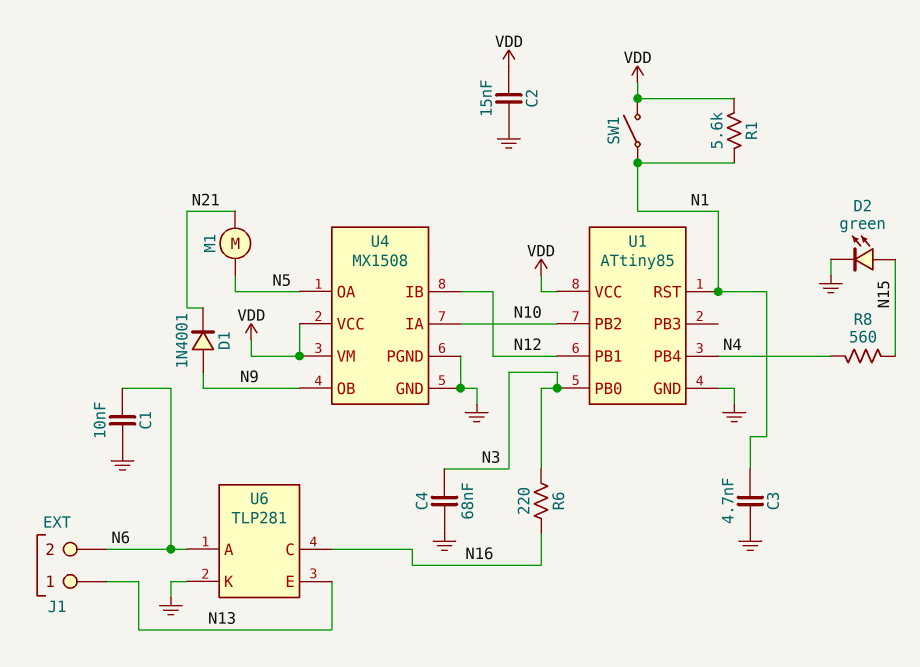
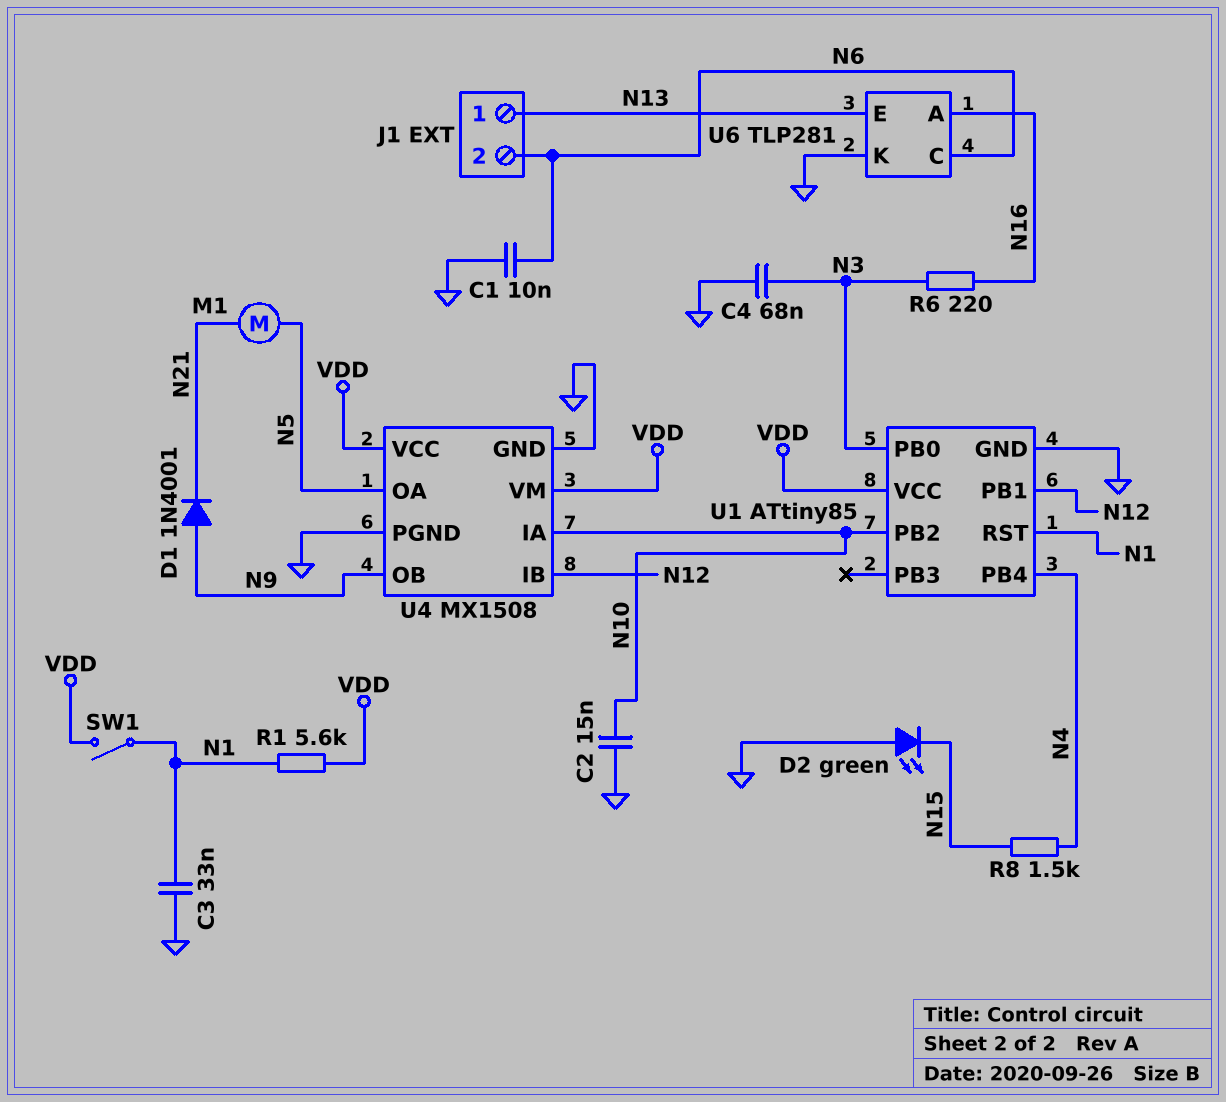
C2: 15nF (GND, VDD) -> 15nF (GND, N10)
C3: 4.7nF (GND, N1) -> 33nF (GND, N1)
D2: LED green (A N15, K GND) -> LED green (A GND, K N15)
R8: 560 (N4, N15) -> 1.5k (N4, N15)
U6 pin A: N6 -> N16
U6 pin C: N16 -> N6

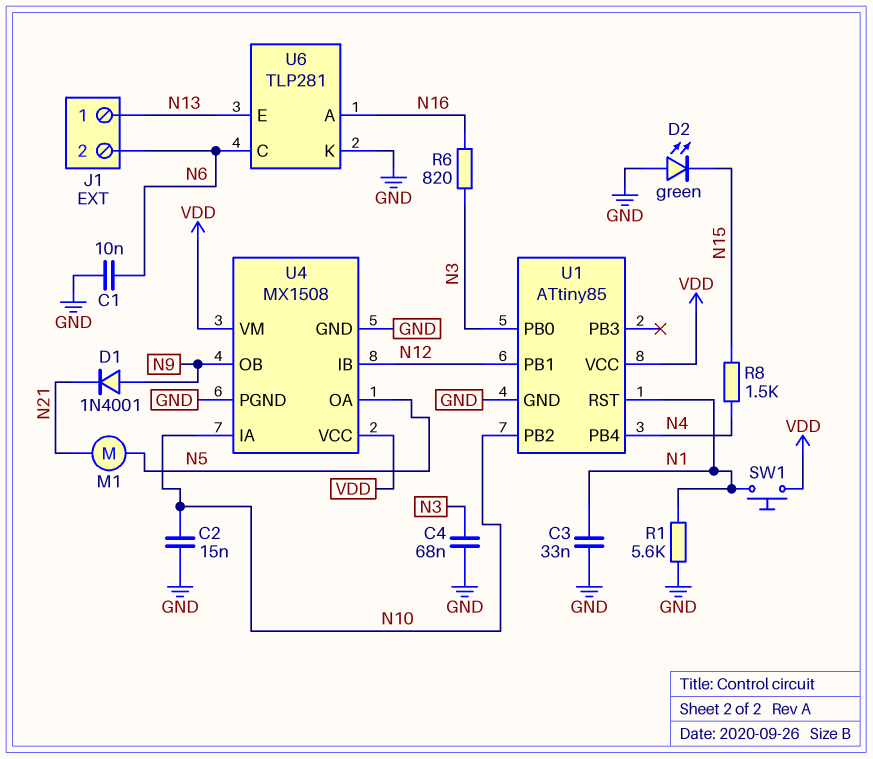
R1: 5.6k (N1, VDD) -> 5.6k (GND, N1)
R6: 220 (N3, N16) -> 820 (N3, N16)
SW1: switch (N1, VDD) -> button (N1, VDD)

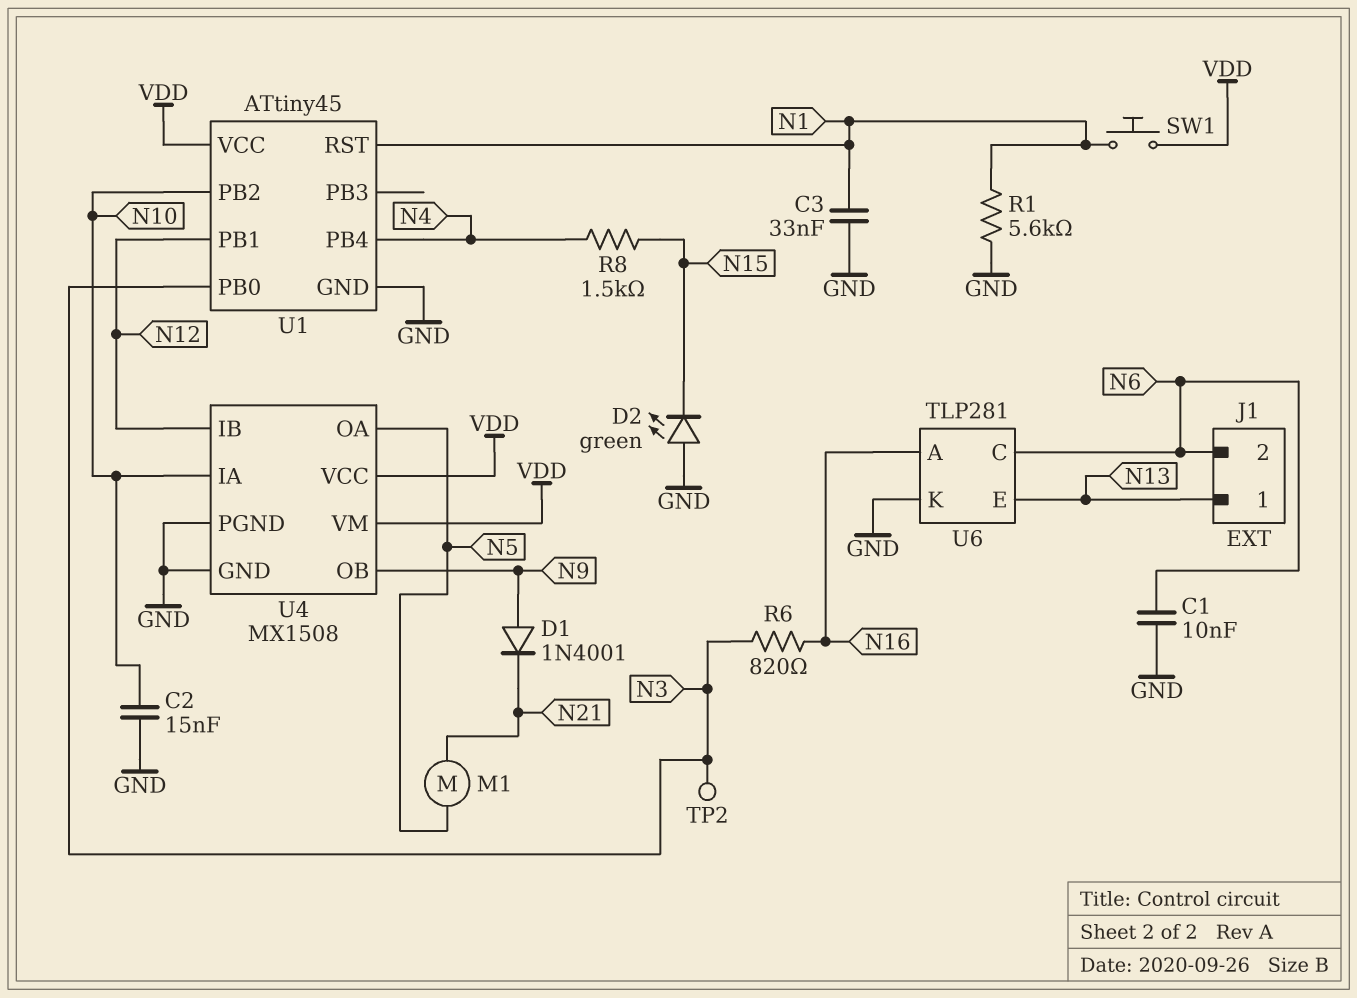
C4: 68nF (GND, N3) -> none
TP2: none -> test point (N3)
U1: ATtiny85 -> ATtiny45

